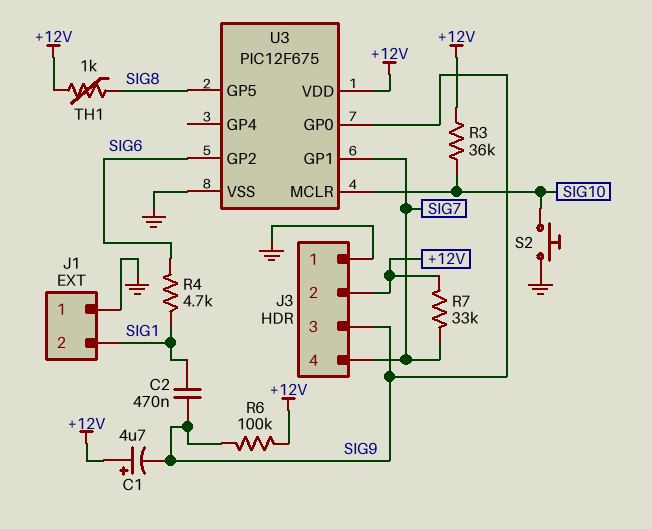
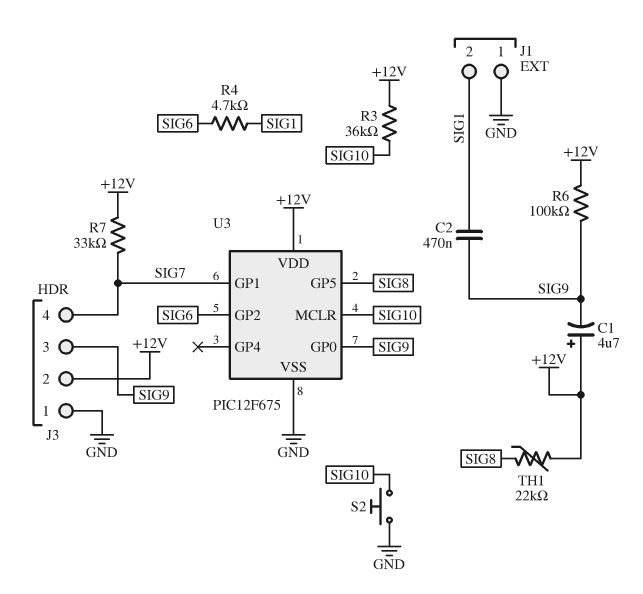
TH1: 1k (+12V, SIG8) -> 22k (+12V, SIG8)

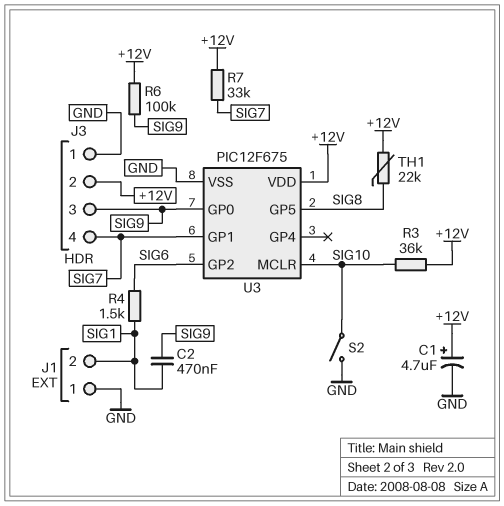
C1: 4.7uF (plus +12V, minus SIG9) -> 4.7uF (plus +12V, minus GND)
R4: 4.7k (SIG1, SIG6) -> 1.5k (SIG1, SIG6)
S2: button (GND, SIG10) -> switch (GND, SIG10)

